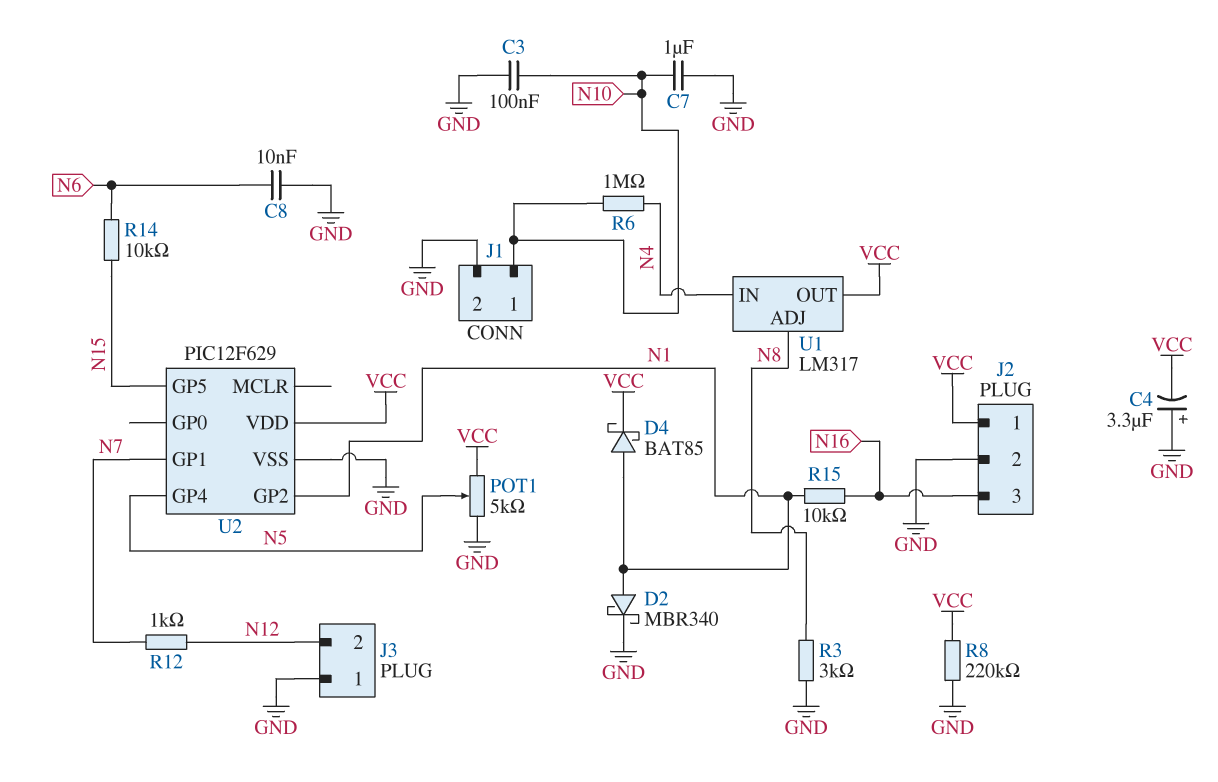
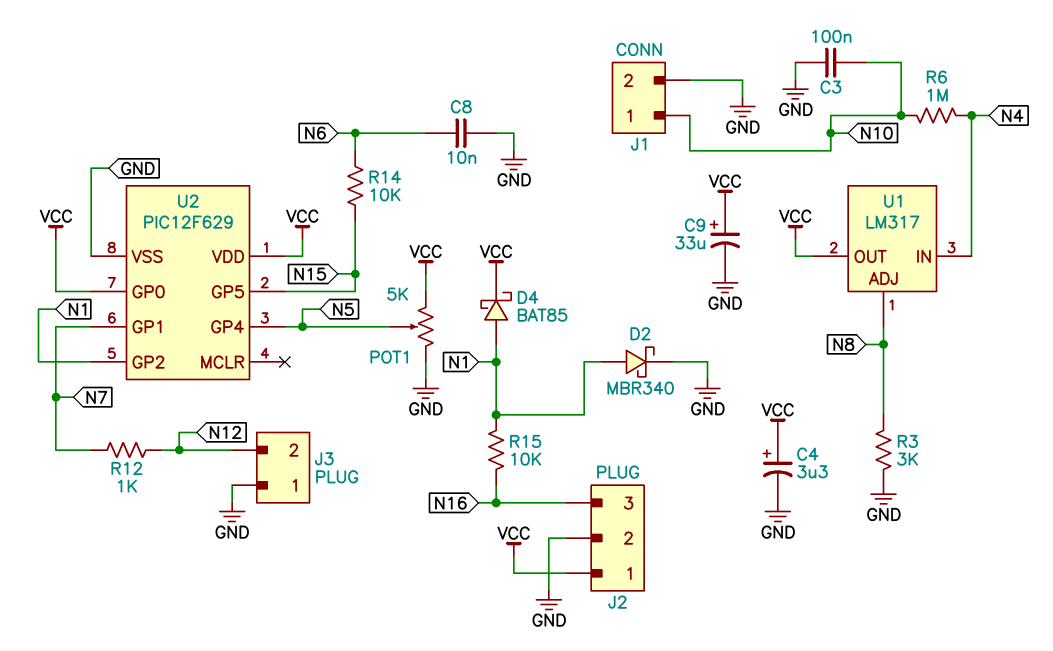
C4: 3.3uF (plus GND, minus VCC) -> 3.3uF (plus VCC, minus GND)
C7: 1uF (GND, N10) -> none
C9: none -> 33uF (plus VCC, minus GND)
R8: 220k (GND, VCC) -> none
U2 pin GP0: none -> VCC

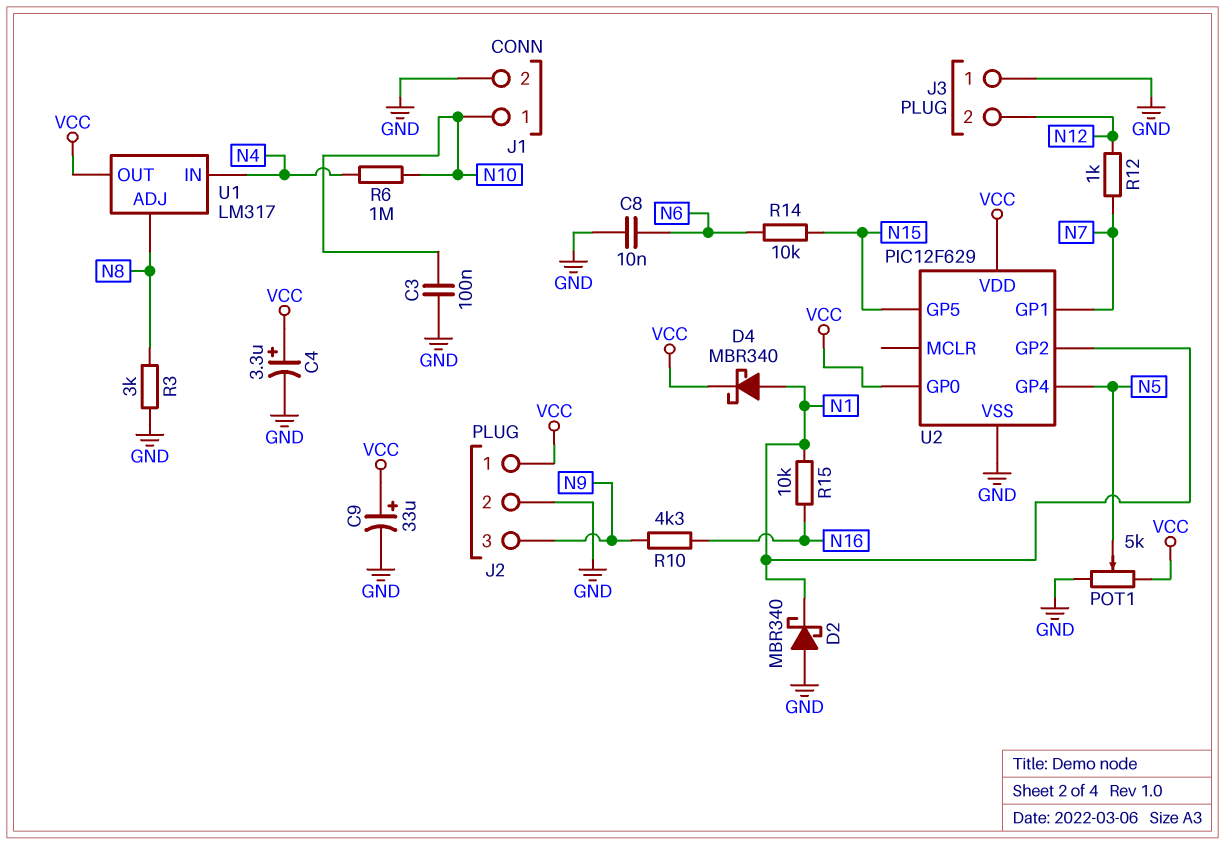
D2: schottky MBR340 (A N1, K GND) -> schottky MBR340 (A GND, K N1)
D4: schottky BAT85 (A N1, K VCC) -> schottky MBR340 (A N1, K VCC)
J2 pin 3: N16 -> N9
R10: none -> 4.3k (N9, N16)

